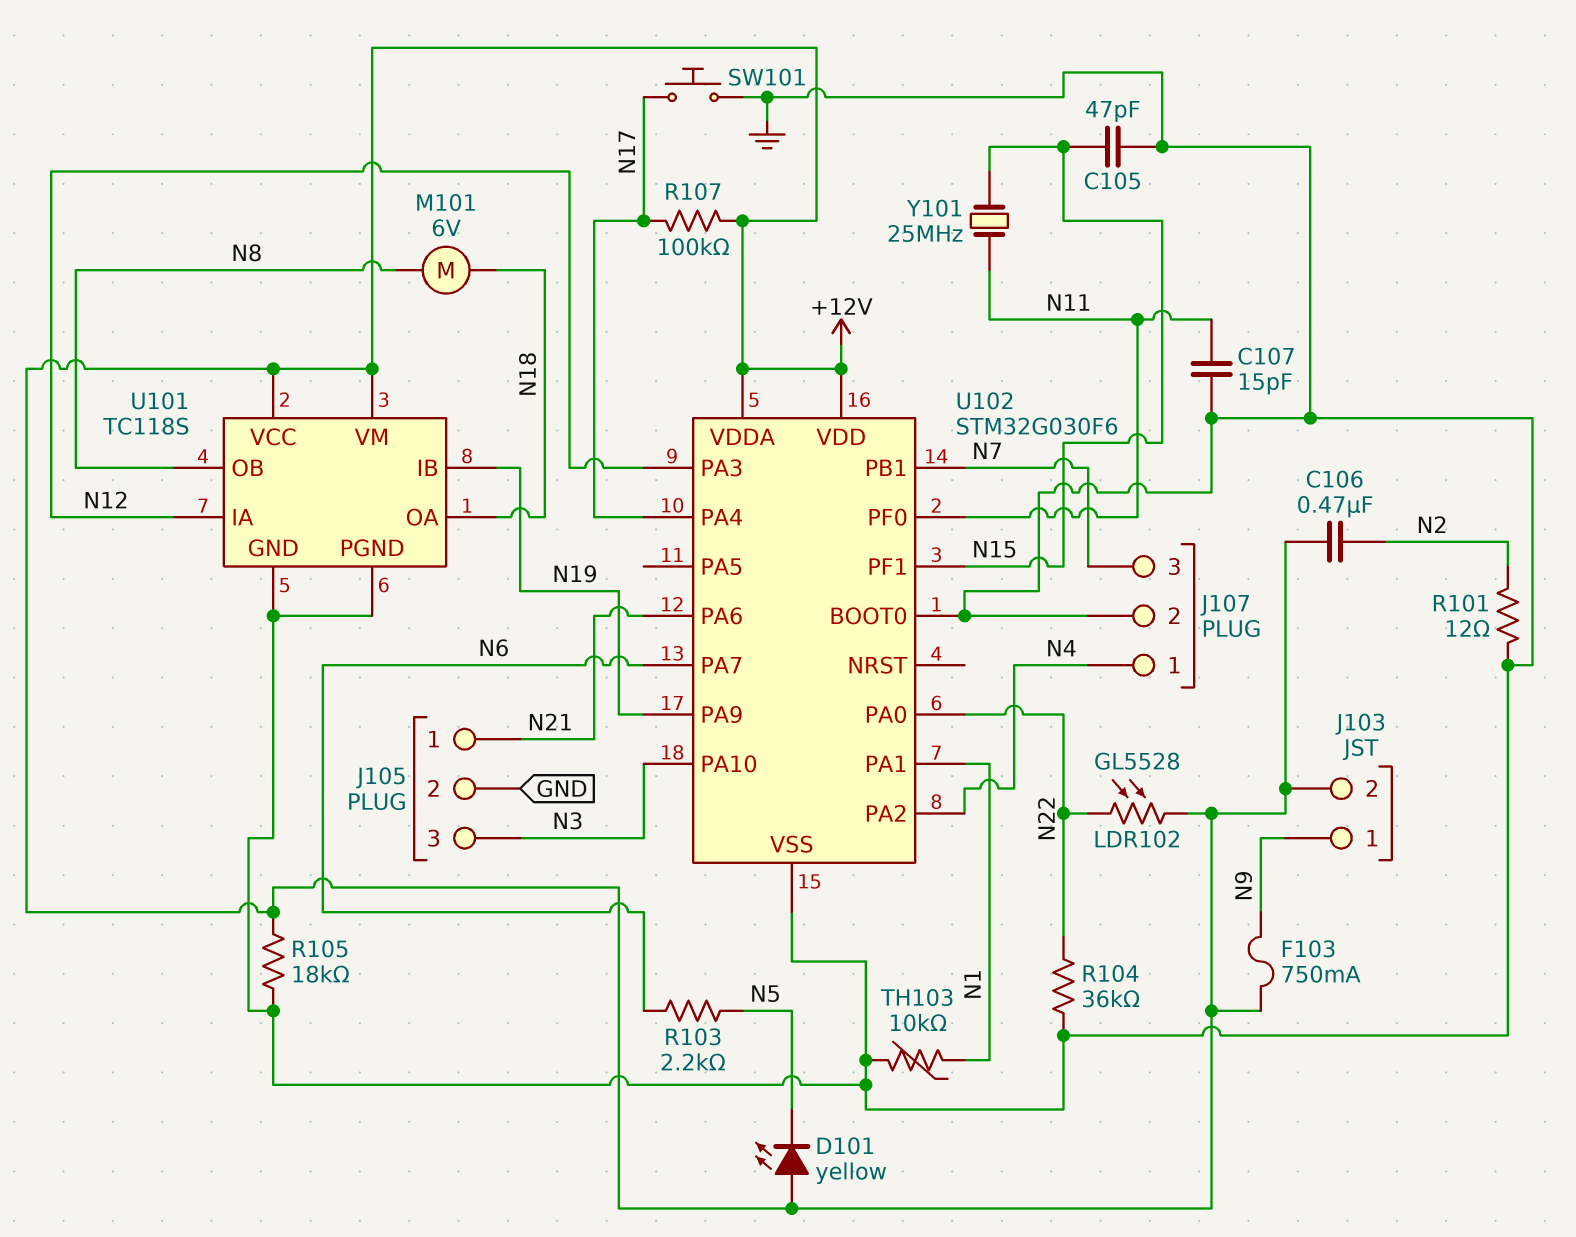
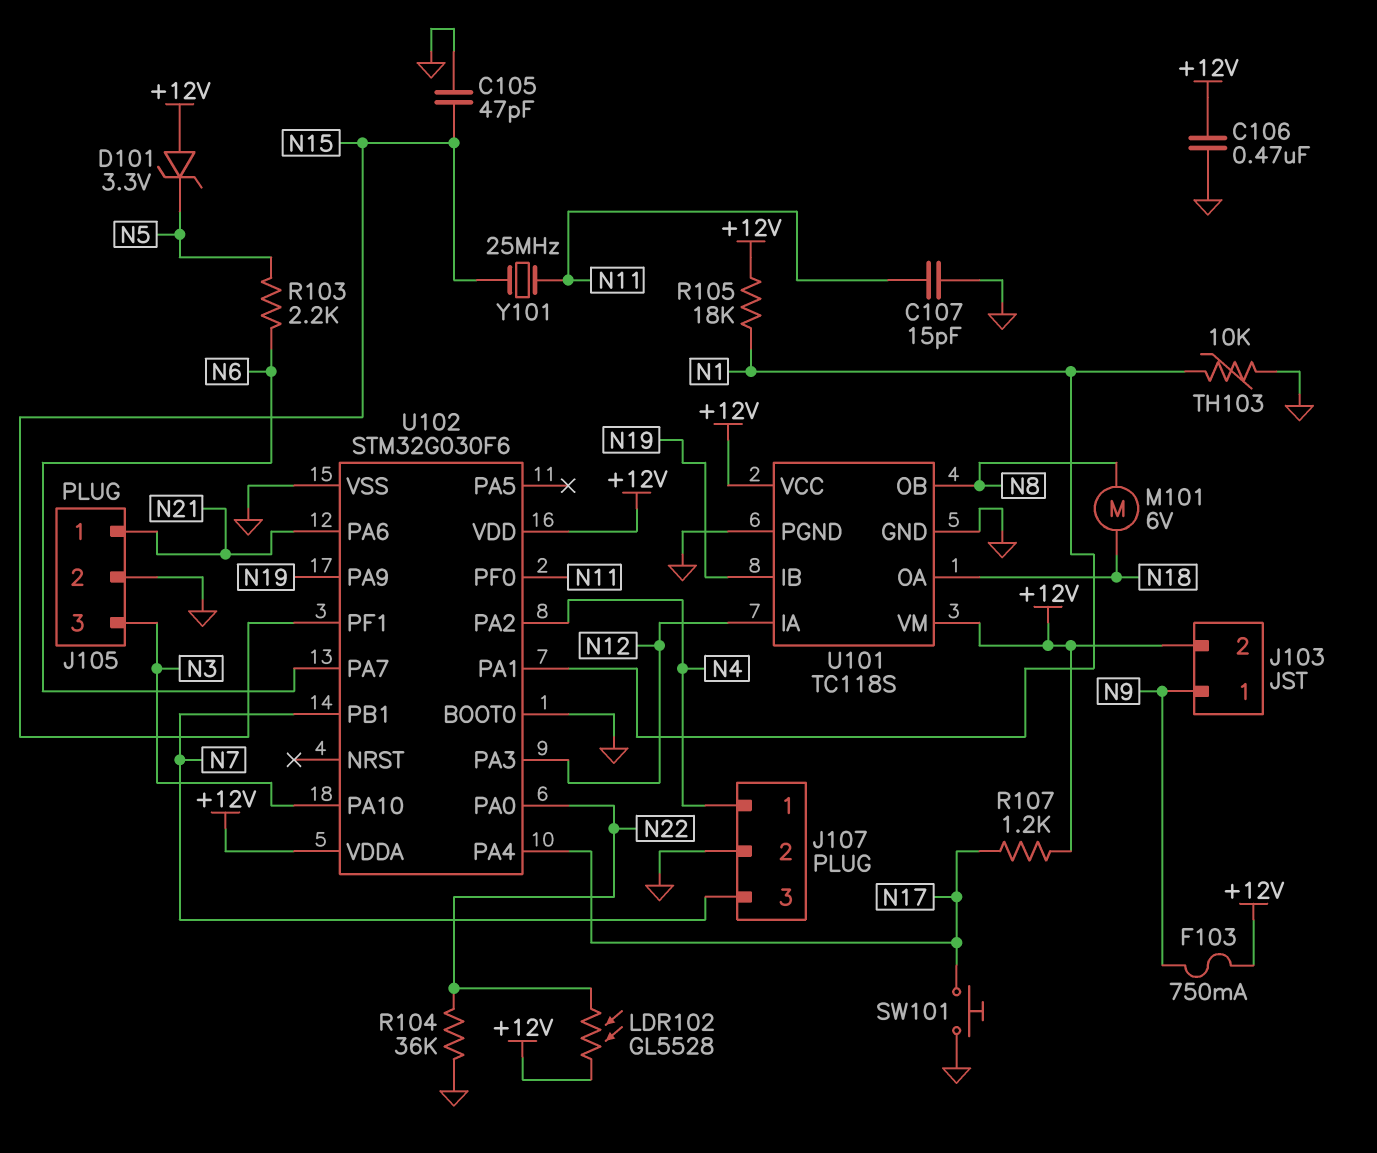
C106: 470nF (+12V, N2) -> 470nF (+12V, GND)
D101: LED yellow (A +12V, K N5) -> zener 3.3V (A +12V, K N5)
R101: 12 (GND, N2) -> none
R105: 18k (+12V, GND) -> 18k (+12V, N1)
R107: 100k (+12V, N17) -> 1.2k (+12V, N17)

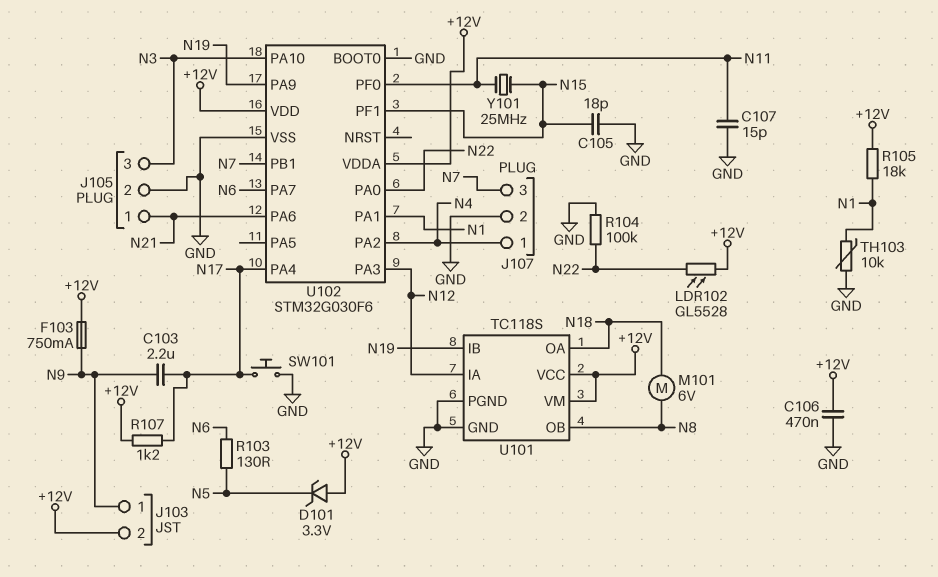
C103: none -> 2.2uF (N9, N17)
C105: 47pF (GND, N15) -> 18pF (GND, N15)
R103: 2.2k (N5, N6) -> 130 (N5, N6)
R104: 36k (GND, N22) -> 100k (GND, N22)

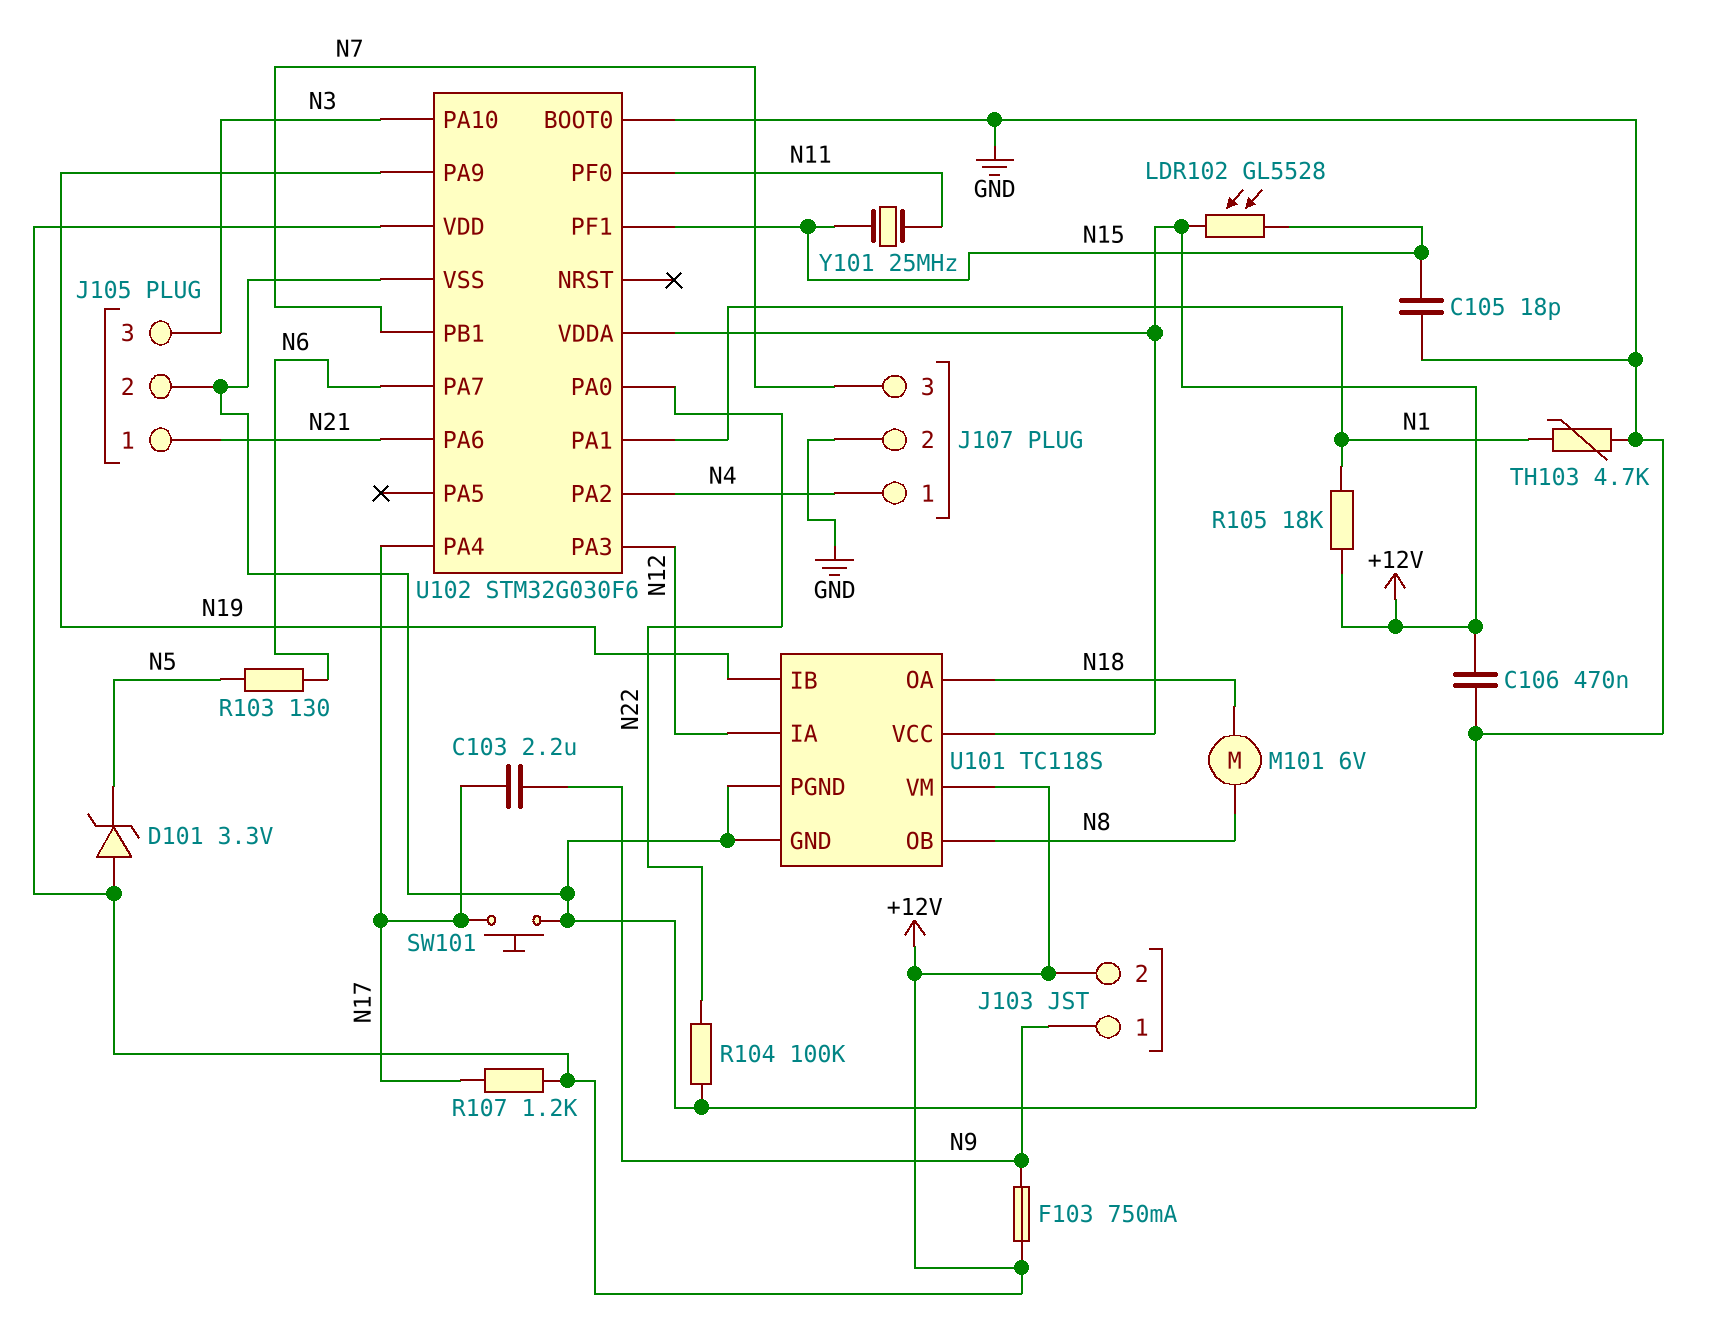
C107: 15pF (GND, N11) -> none
LDR102: GL5528 (+12V, N22) -> GL5528 (+12V, N15)
TH103: 10k (GND, N1) -> 4.7k (GND, N1)

